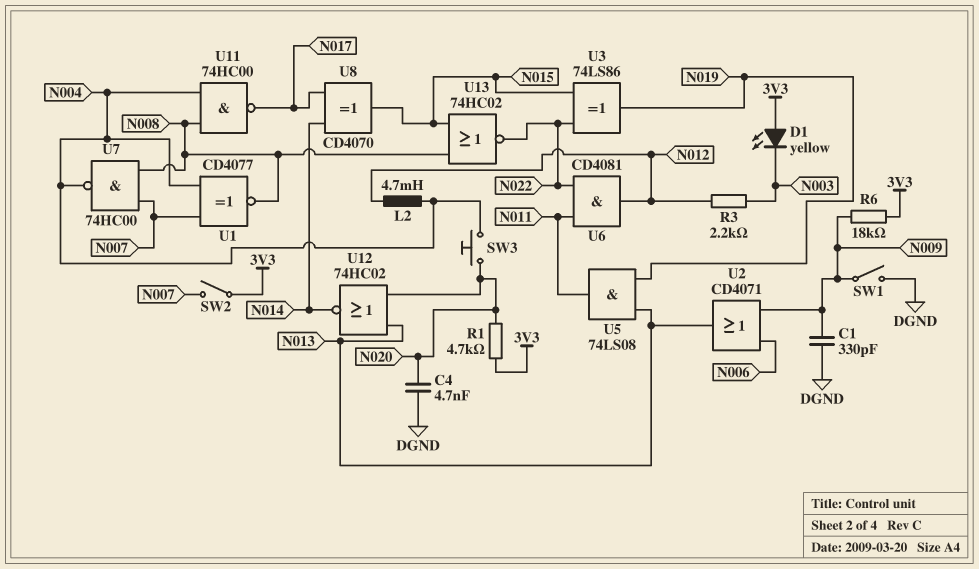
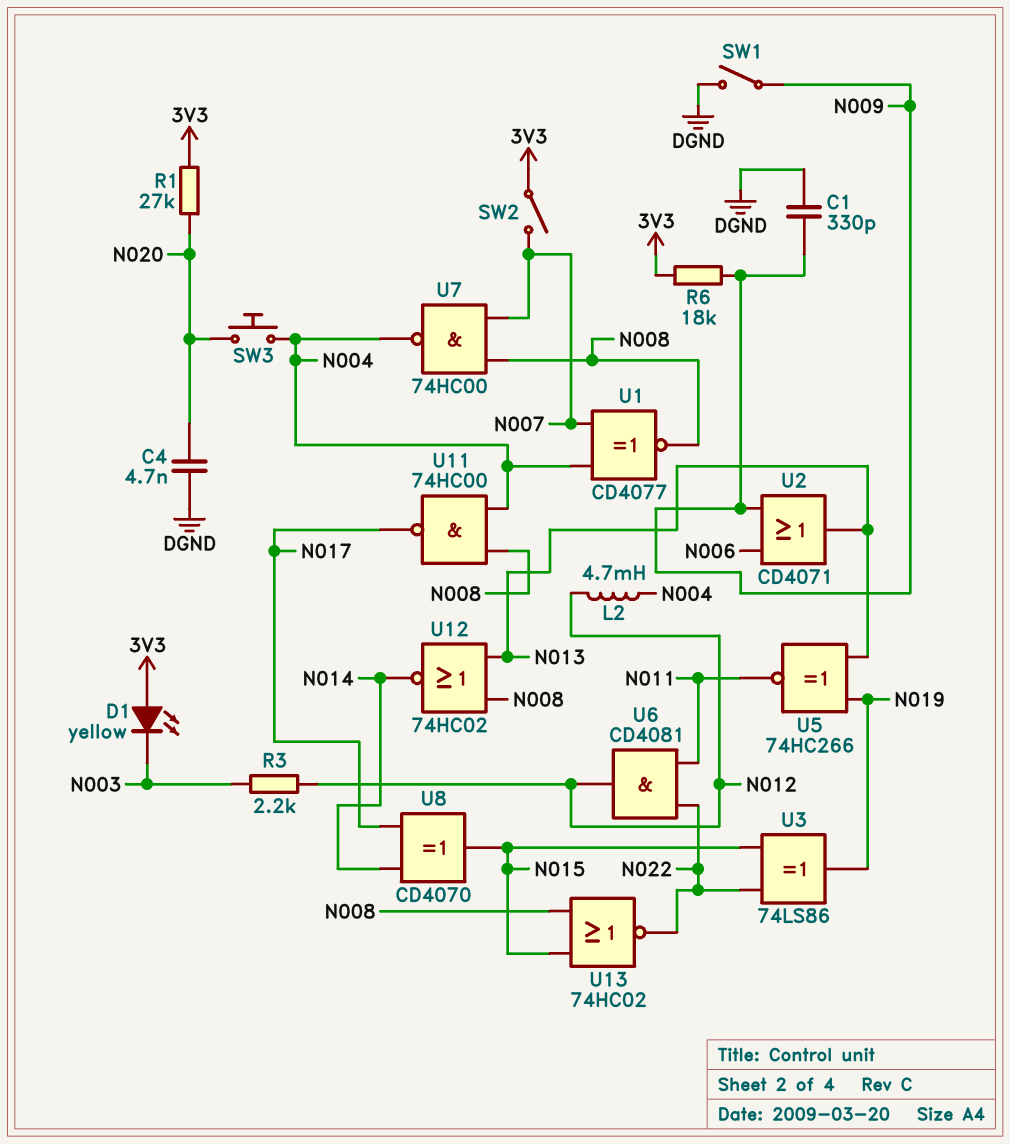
R1: 4.7k (3V3, N020) -> 27k (3V3, N020)
U5: AND 74LS08 (in N013, in N019, out N011) -> XNOR 74HC266 (in N013, in N019, out N011)
U12: NOR 74HC02 (in N013, in N020, out N014) -> NOR 74HC02 (in N008, in N013, out N014)

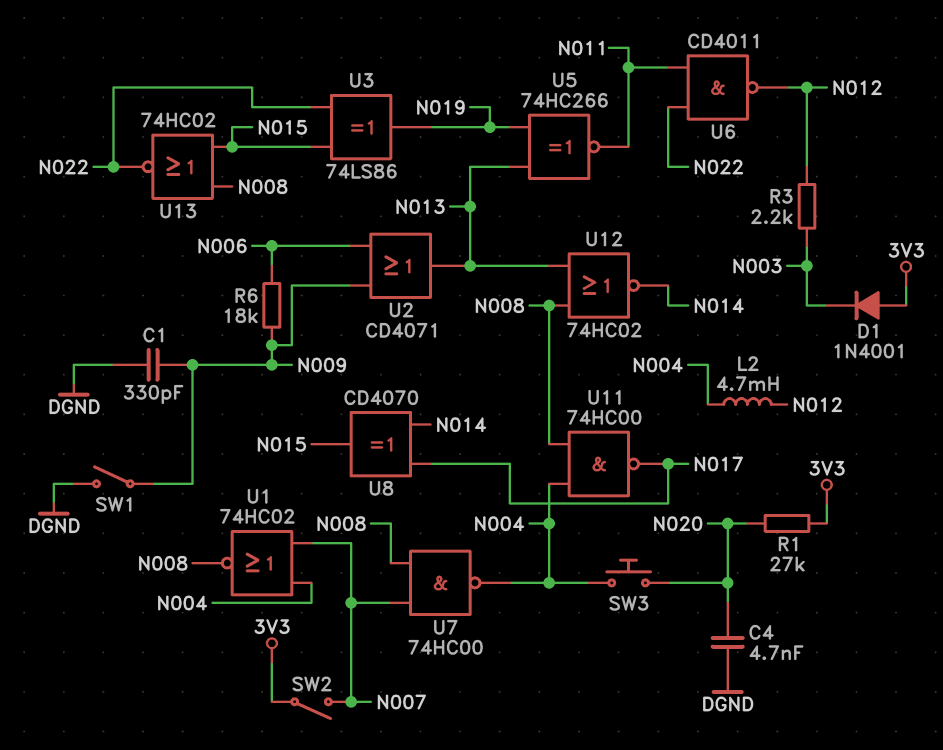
D1: LED yellow (A 3V3, K N003) -> diode 1N4001 (A 3V3, K N003)
R6: 18k (3V3, N009) -> 18k (N006, N009)
U1: XNOR CD4077 (in N004, in N007, out N008) -> NOR 74HC02 (in N004, in N007, out N008)
U6: AND CD4081 (in N011, in N022, out N012) -> NAND CD4011 (in N011, in N022, out N012)

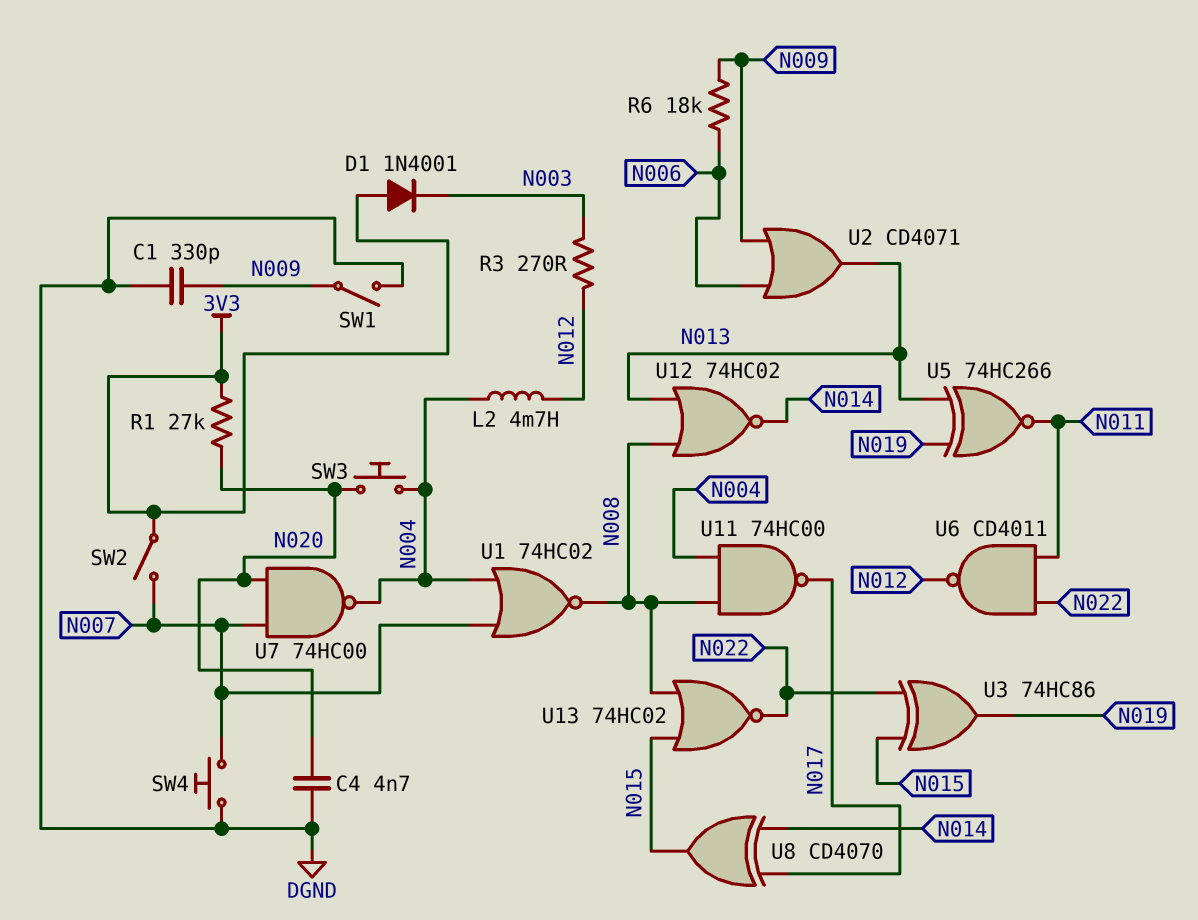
R3: 2.2k (N003, N012) -> 270 (N003, N012)
SW4: none -> button (DGND, N007)
U3: XOR 74LS86 (in N015, in N022, out N019) -> XOR 74HC86 (in N015, in N022, out N019)
U7: NAND 74HC00 (in N007, in N008, out N004) -> NAND 74HC00 (in N007, in N020, out N004)

